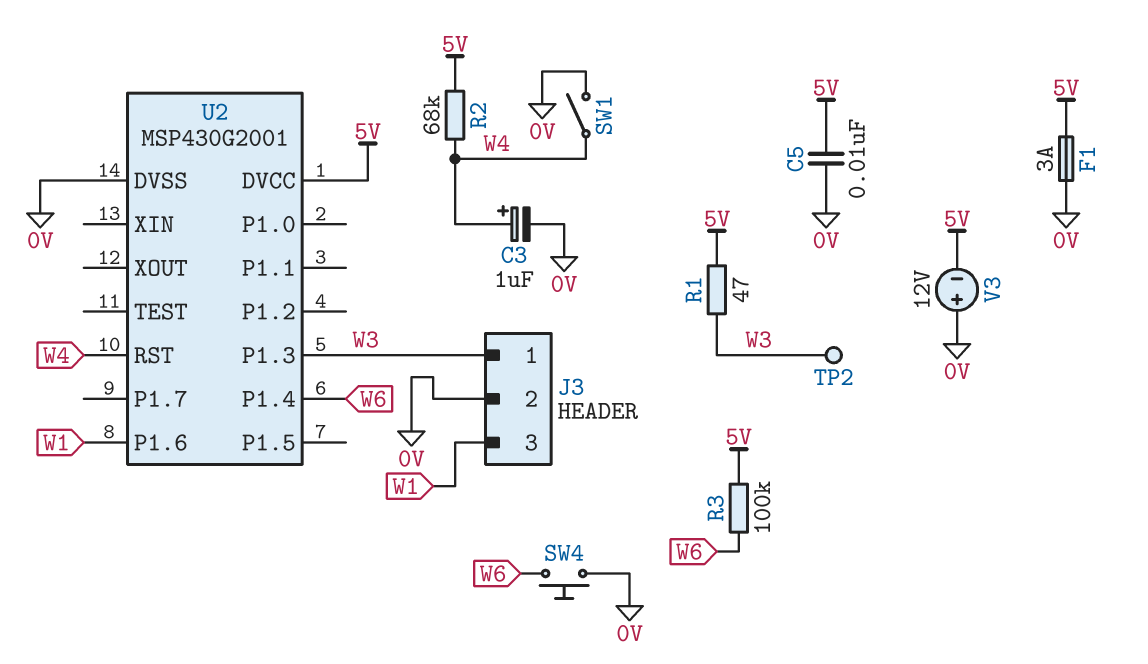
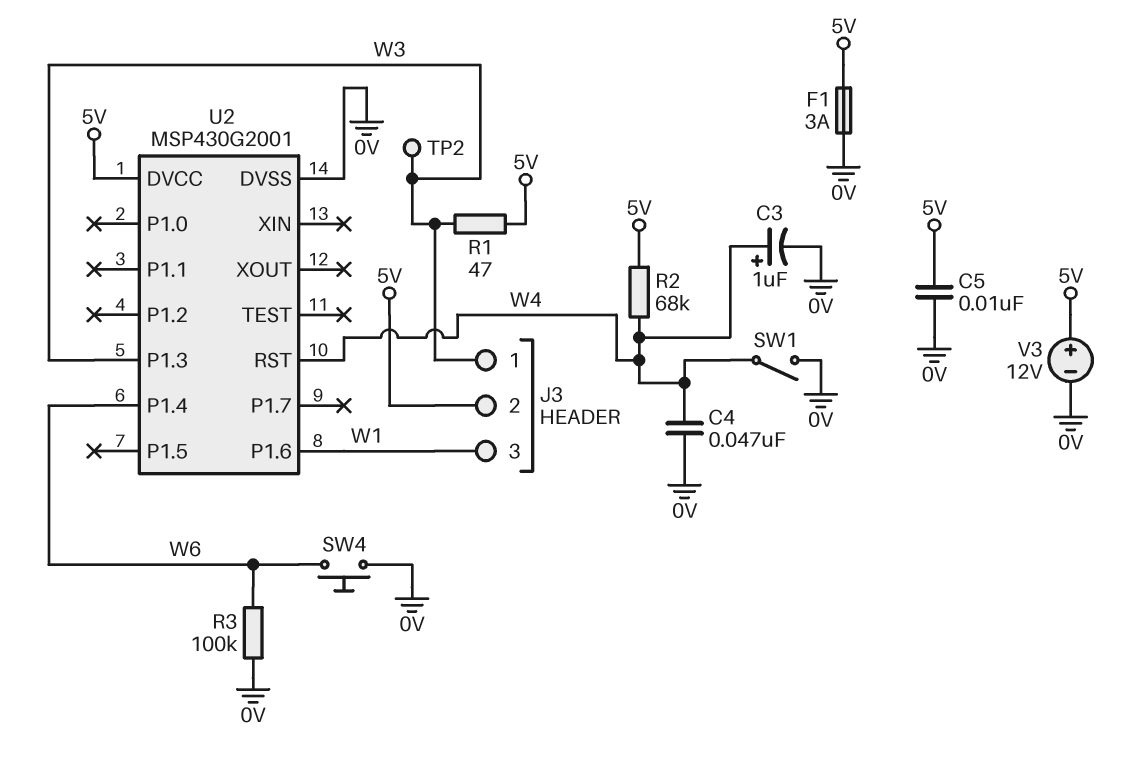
C4: none -> 47nF (0V, W4)
J3 pin 2: 0V -> 5V
R3: 100k (5V, W6) -> 100k (0V, W6)
V3: 12V (plus 0V, minus 5V) -> 12V (plus 5V, minus 0V)

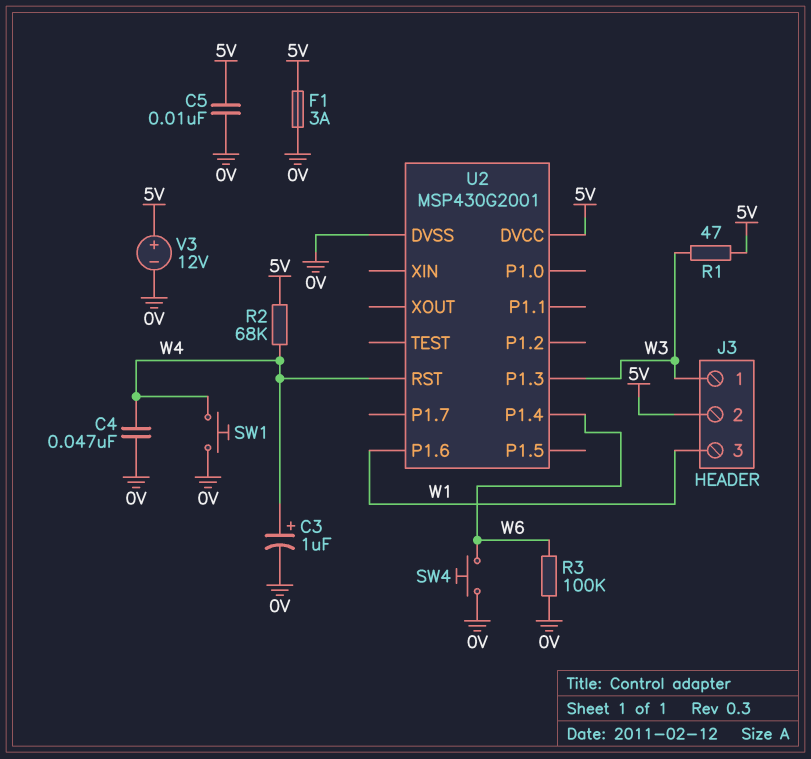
SW1: switch (0V, W4) -> button (0V, W4)
TP2: test point (W3) -> none

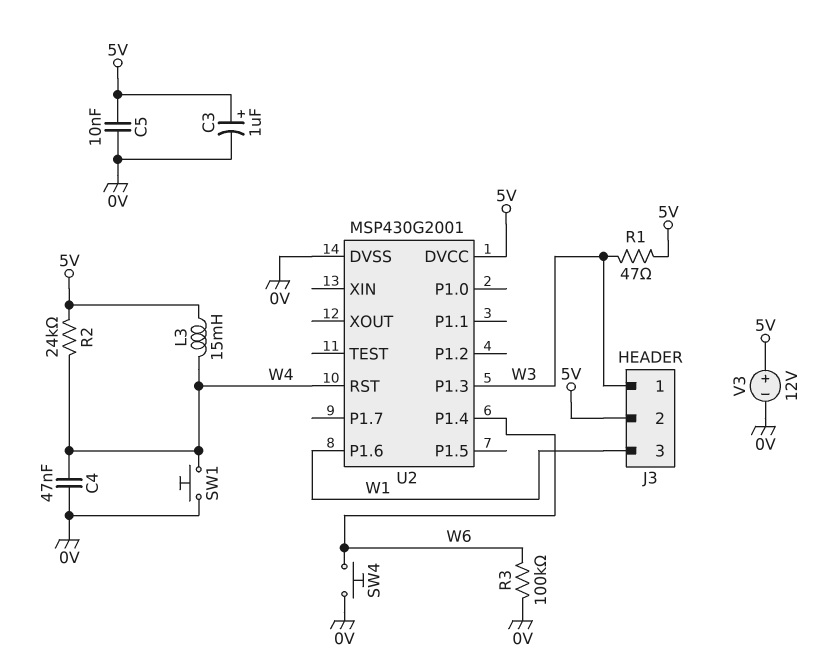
C3: 1uF (plus W4, minus 0V) -> 1uF (plus 5V, minus 0V)
F1: 3A (0V, 5V) -> none
L3: none -> 15mH (5V, W4)
R2: 68k (5V, W4) -> 24k (5V, W4)

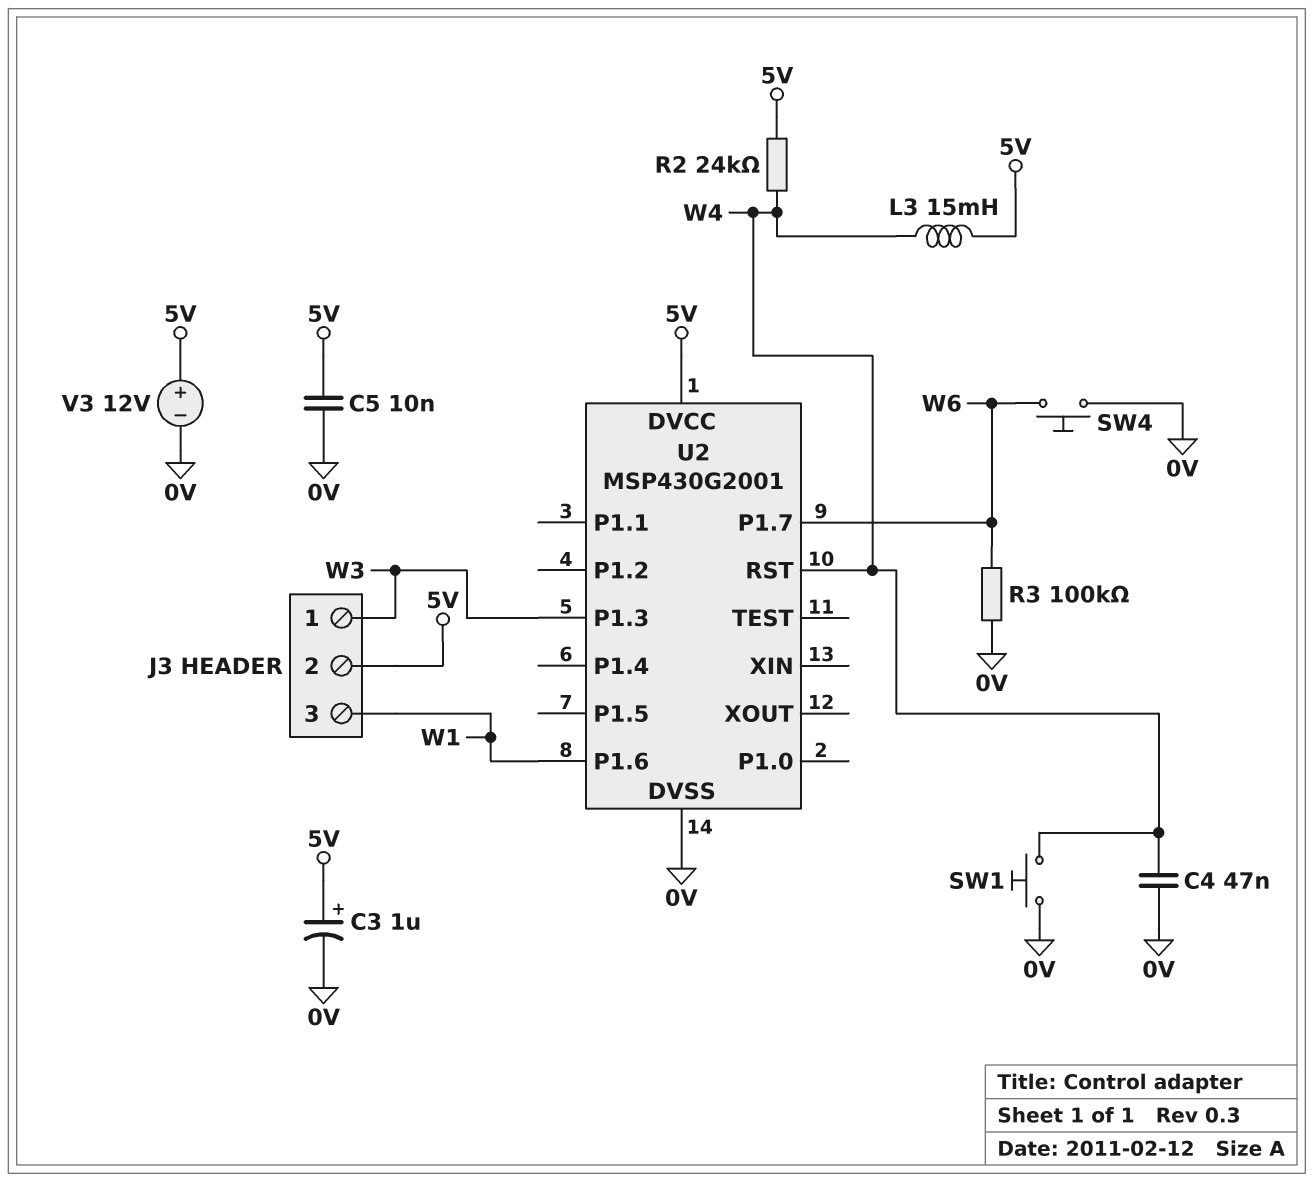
R1: 47 (5V, W3) -> none
U2 pin P1.4: W6 -> none
U2 pin P1.7: none -> W6

